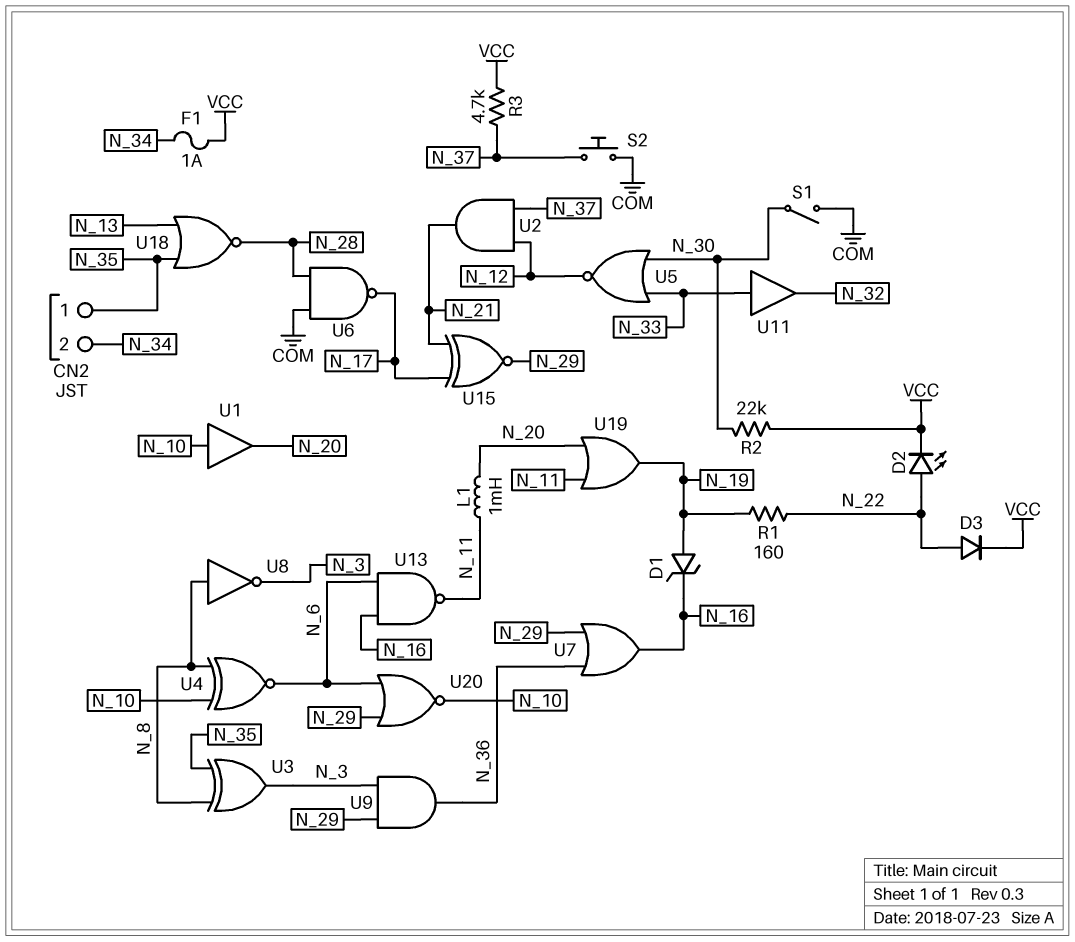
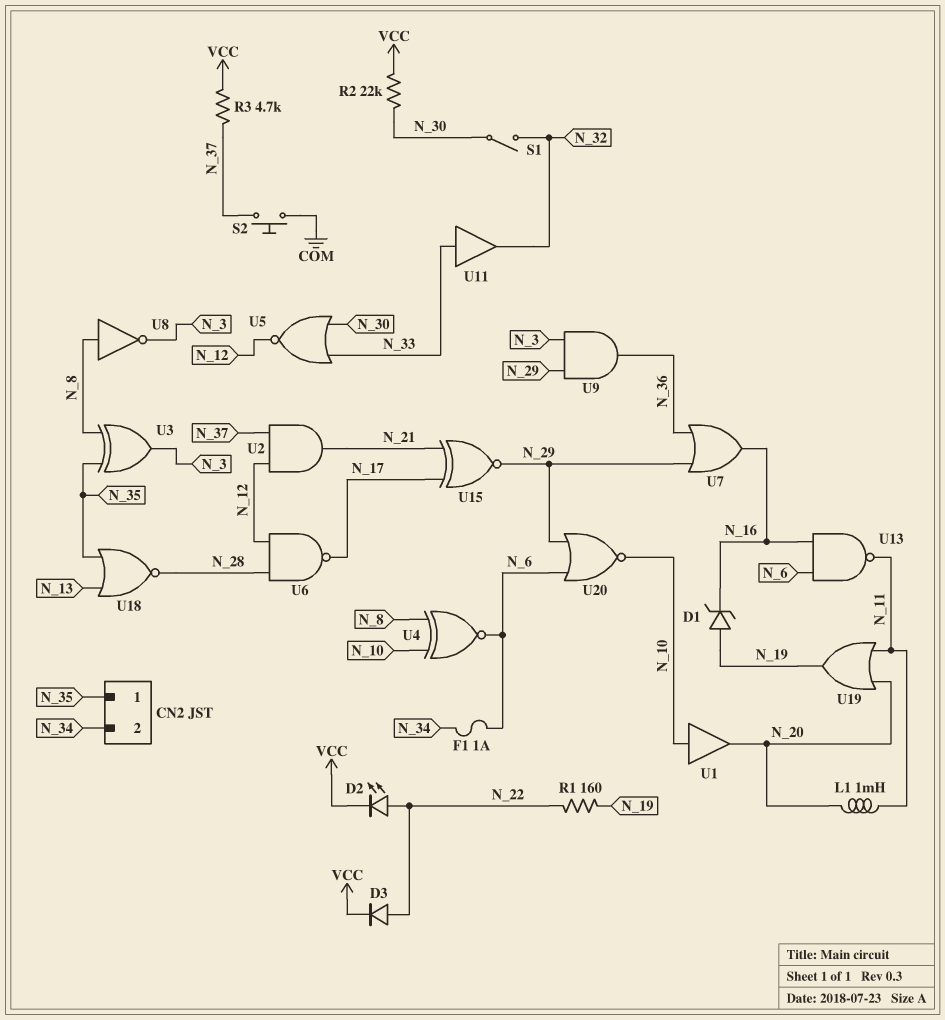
F1: 1A (N_34, VCC) -> 1A (N_6, N_34)
S1: switch (COM, N_30) -> switch (N_30, N_32)
U6: NAND (in COM, in N_28, out N_17) -> NAND (in N_12, in N_28, out N_17)

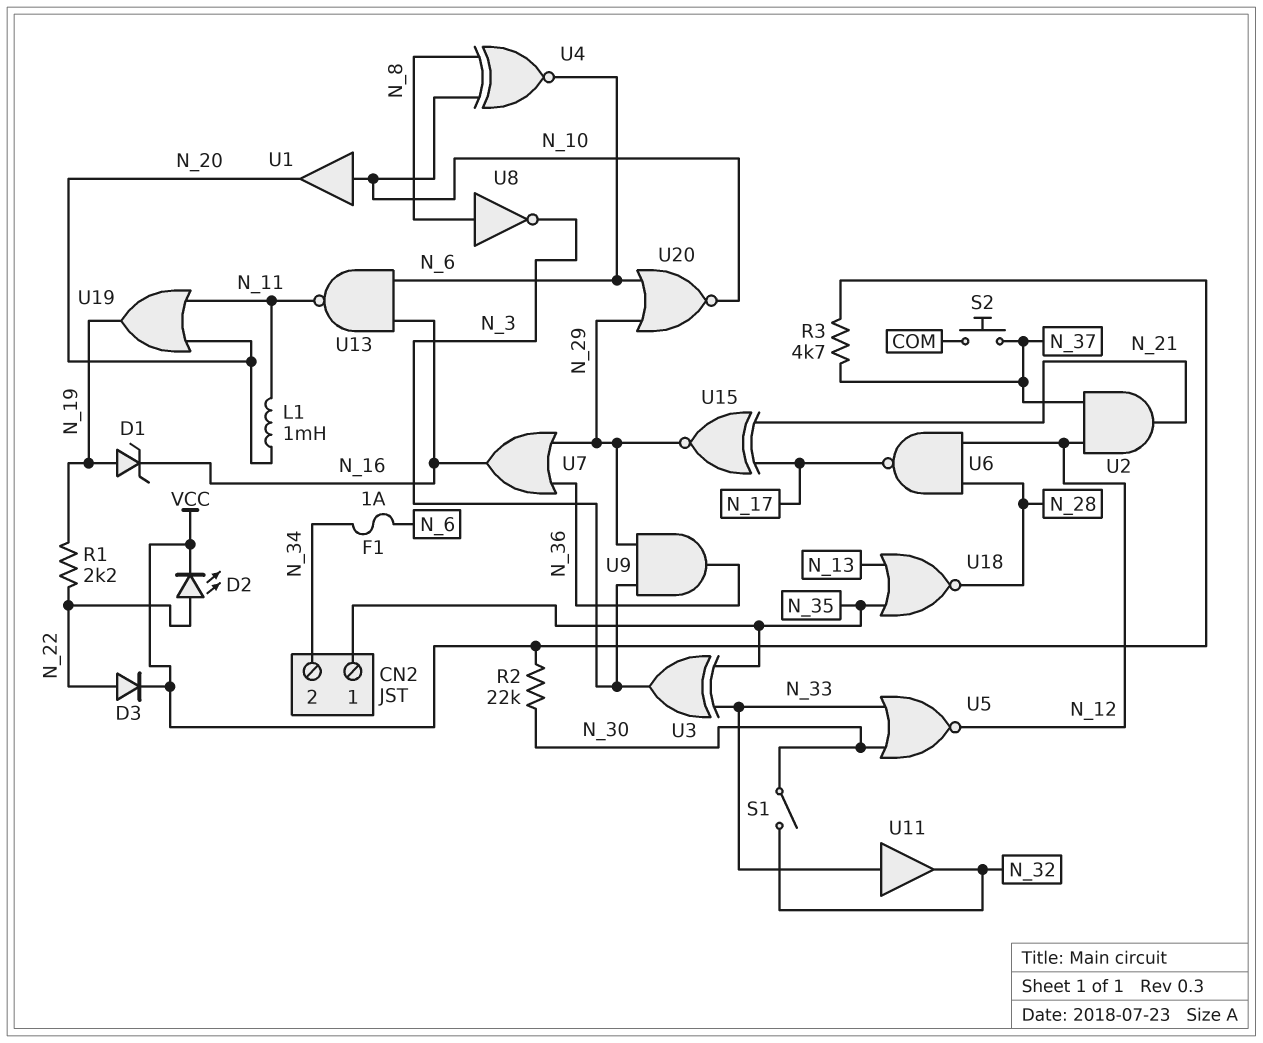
R1: 160 (N_19, N_22) -> 2.2k (N_19, N_22)
U3: XOR (in N_8, in N_35, out N_3) -> XOR (in N_33, in N_35, out N_3)

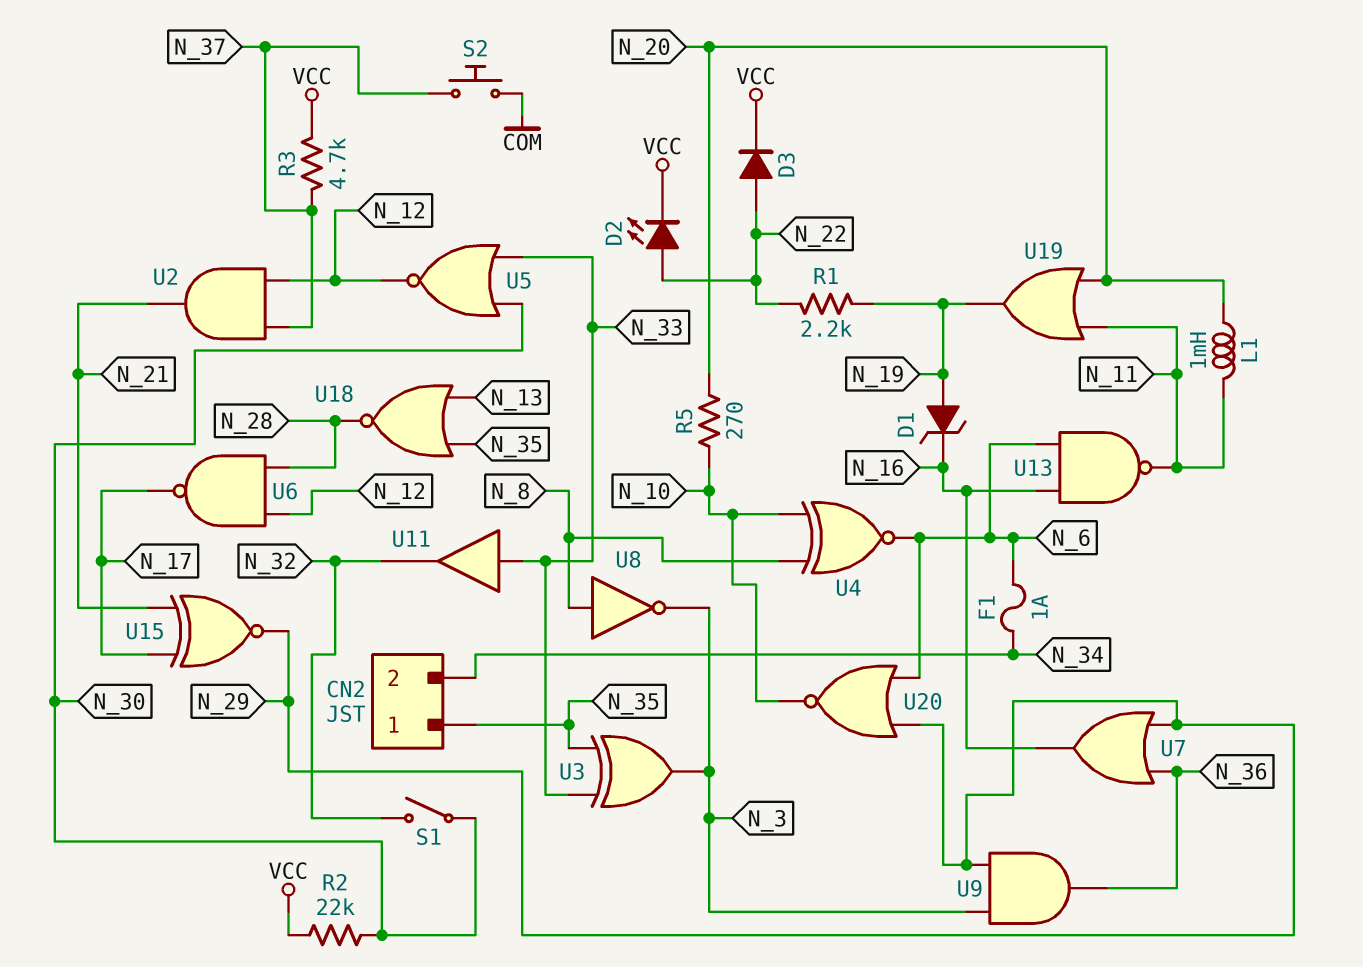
R5: none -> 270 (N_10, N_20)
U1: buffer (in N_10, out N_20) -> none

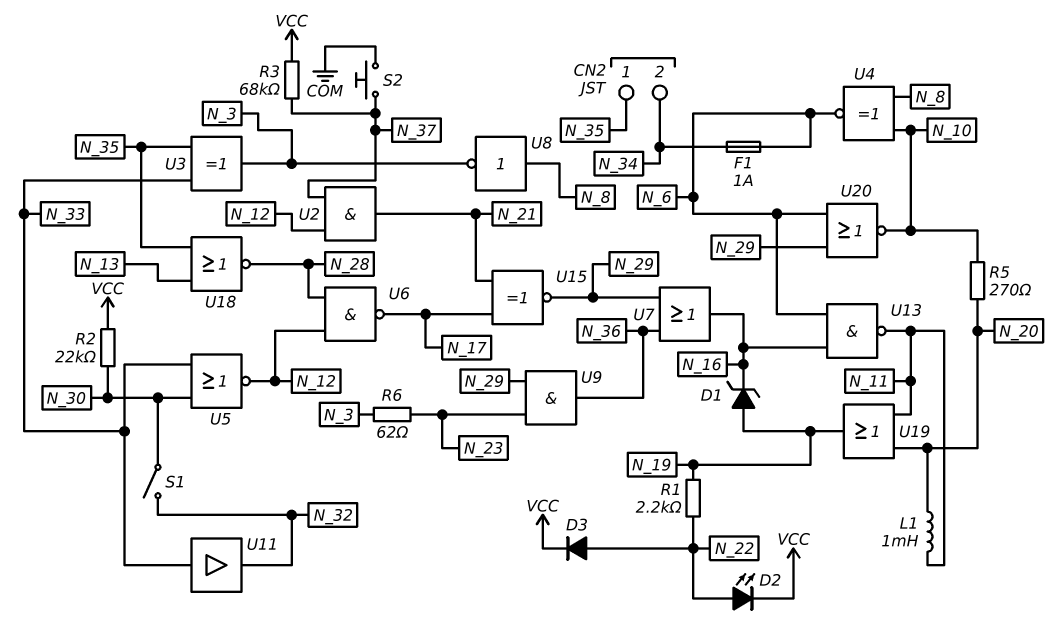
R3: 4.7k (N_37, VCC) -> 68k (N_37, VCC)
R6: none -> 62 (N_3, N_23)
U9: AND (in N_3, in N_29, out N_36) -> AND (in N_23, in N_29, out N_36)

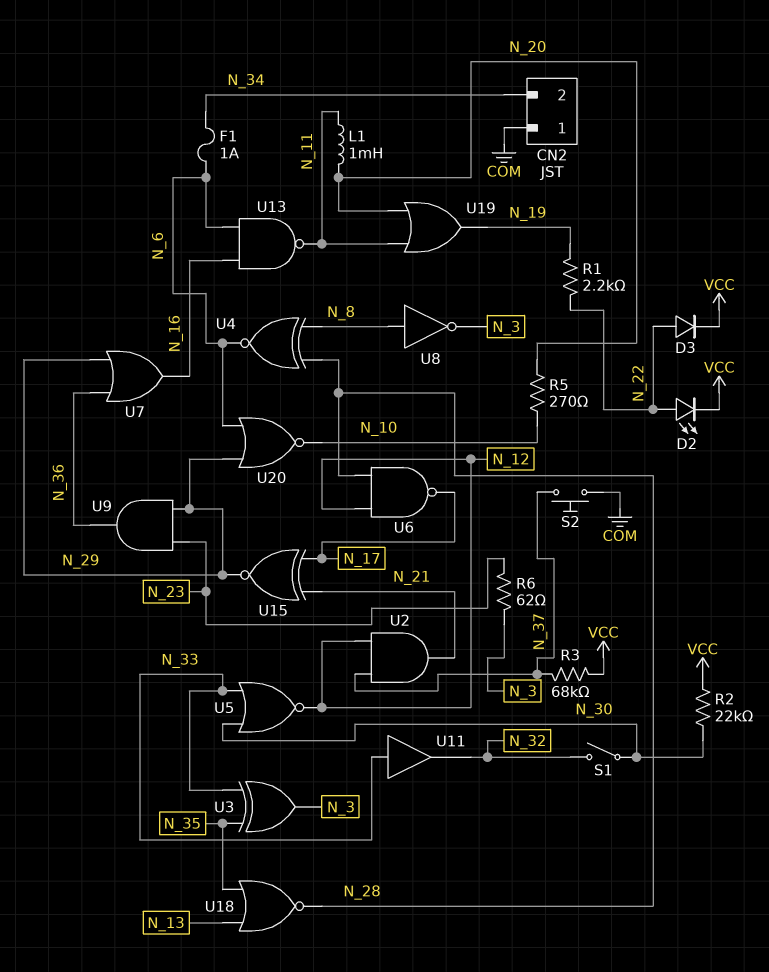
CN2 pin 1: N_35 -> COM
D1: zener (A N_19, K N_16) -> none
U4: XNOR (in N_8, in N_10, out N_6) -> XNOR (in N_8, in N_28, out N_6)

